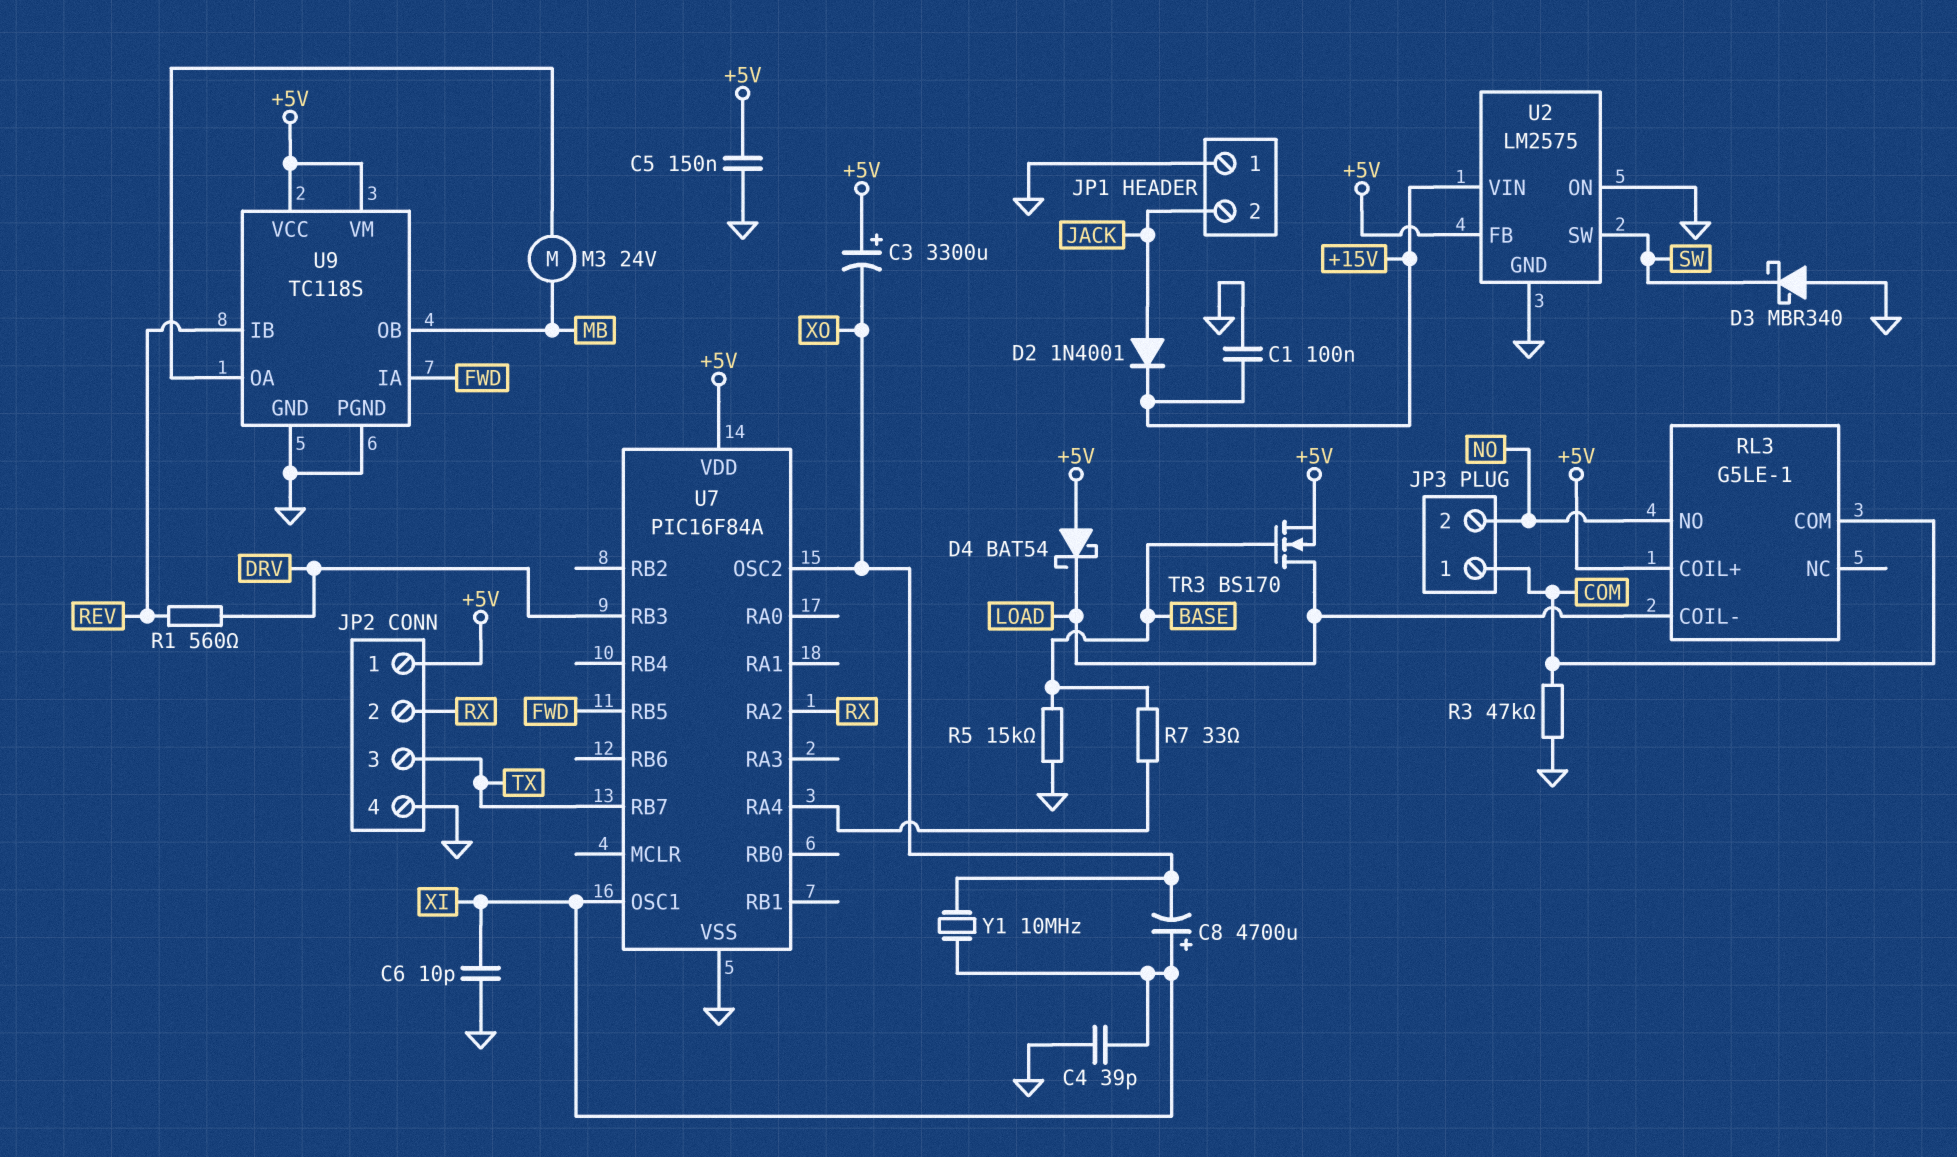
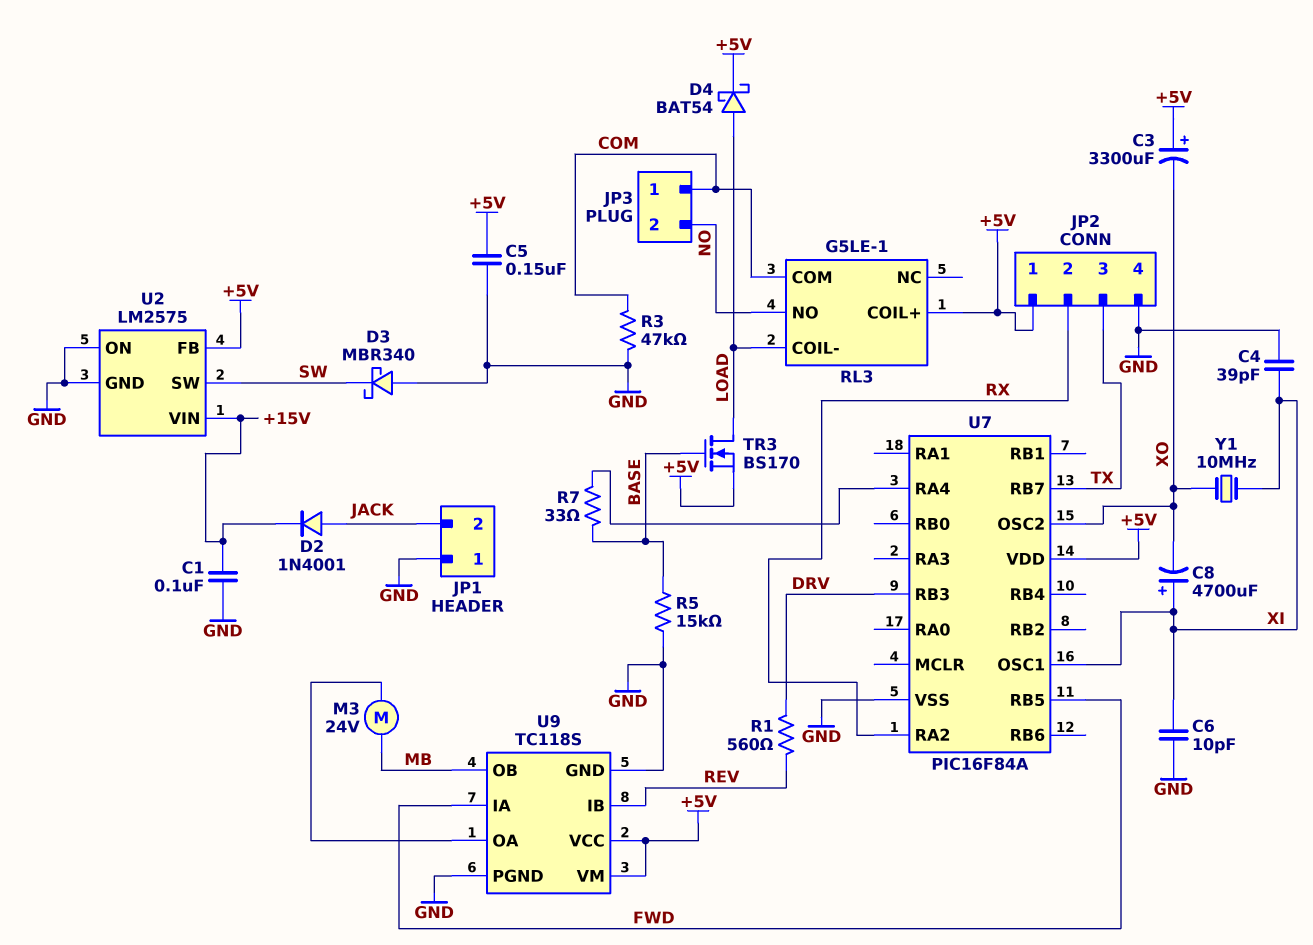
D4: schottky BAT54 (A +5V, K LOAD) -> schottky BAT54 (A LOAD, K +5V)

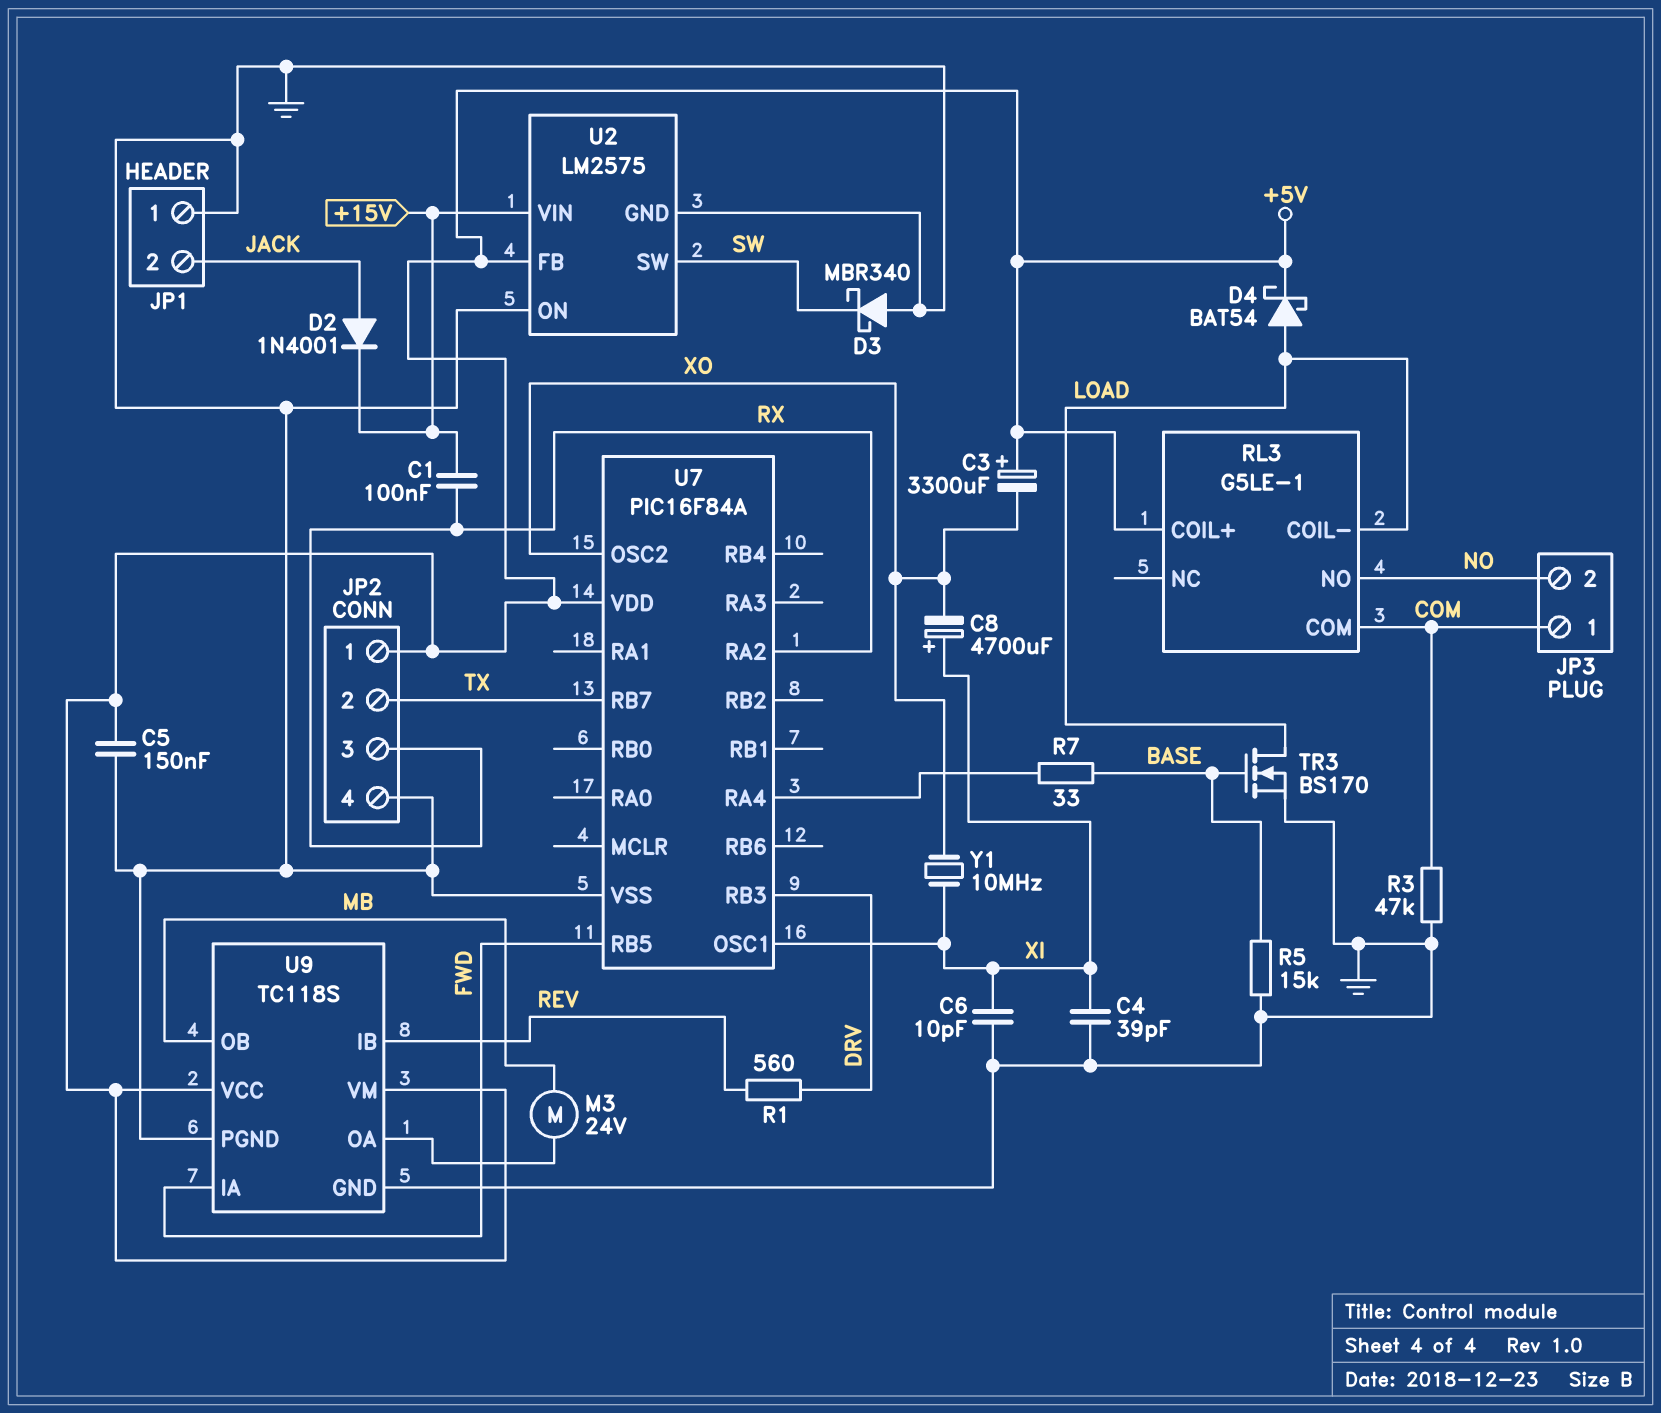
C1: 100nF (+15V, GND) -> 100nF (+15V, RX)
JP2 pin 2: RX -> TX
JP2 pin 3: TX -> RX
TR3: NMOS BS170 (G BASE, D LOAD, S +5V) -> NMOS BS170 (G BASE, D LOAD, S GND)

